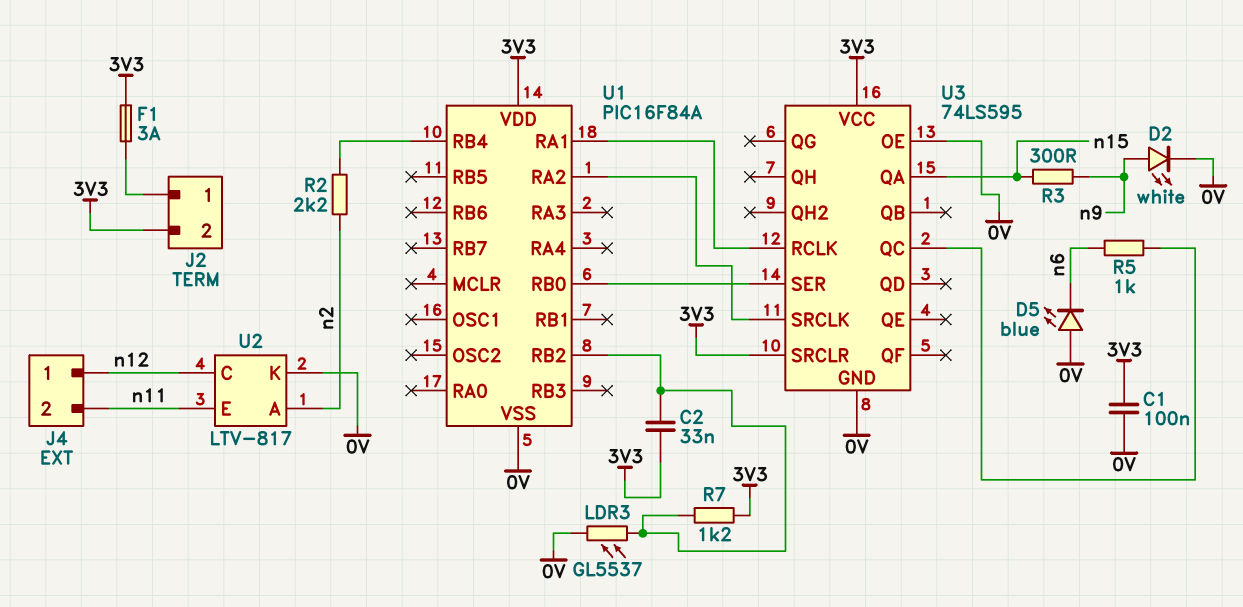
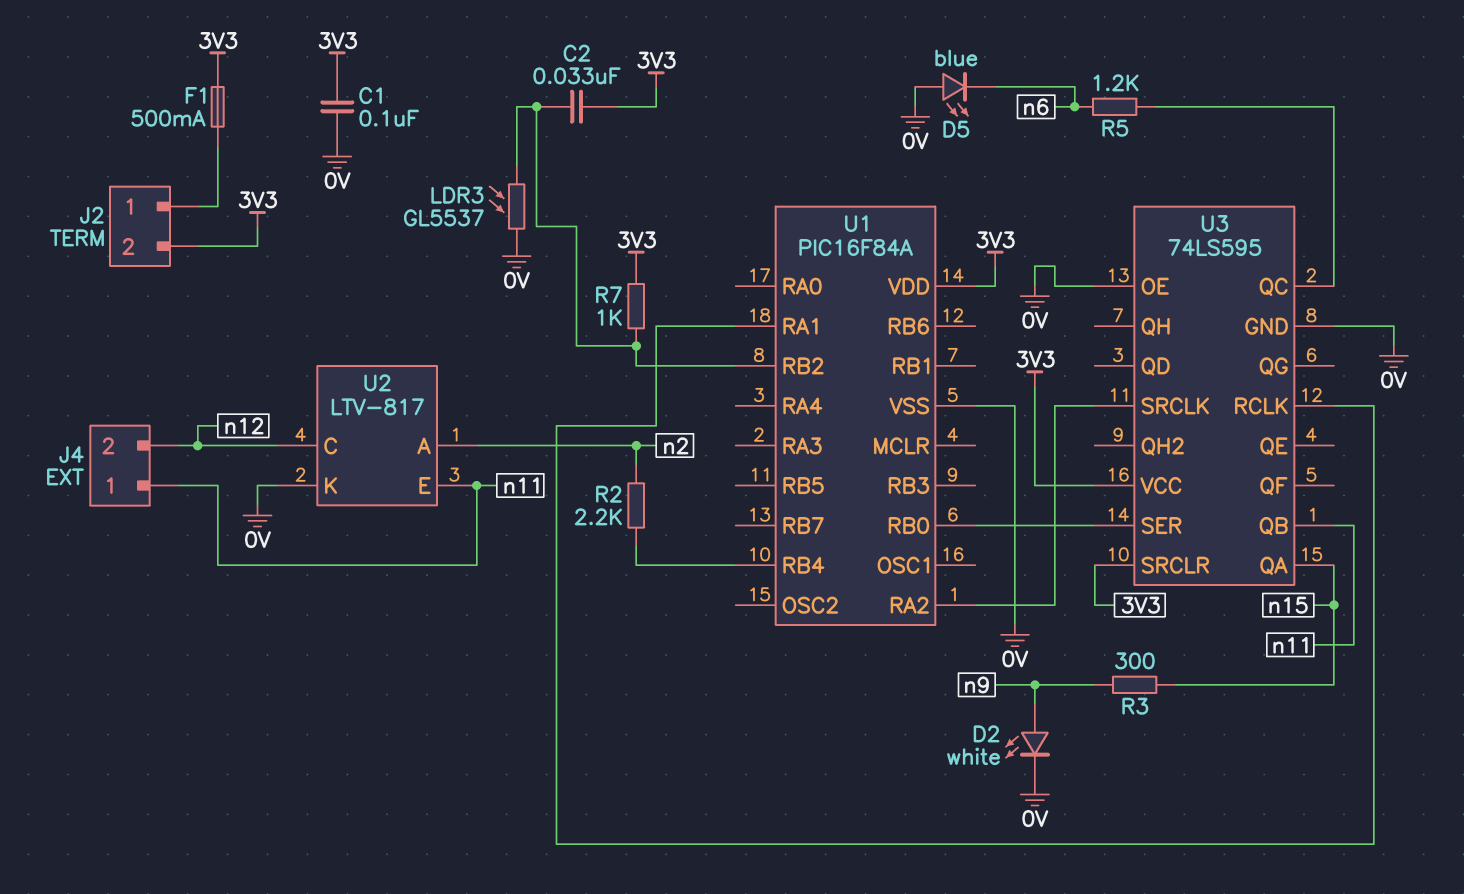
F1: 3A (3V3, J2/1) -> 500mA (3V3, J2/1)
J4 pin 1: n12 -> n11
J4 pin 2: n11 -> n12
R5: 1k (U3/QC, n6) -> 1.2k (U3/QC, n6)
R7: 1.2k (3V3, U1/RB2) -> 1k (3V3, U1/RB2)
U3 pin QB: none -> n11

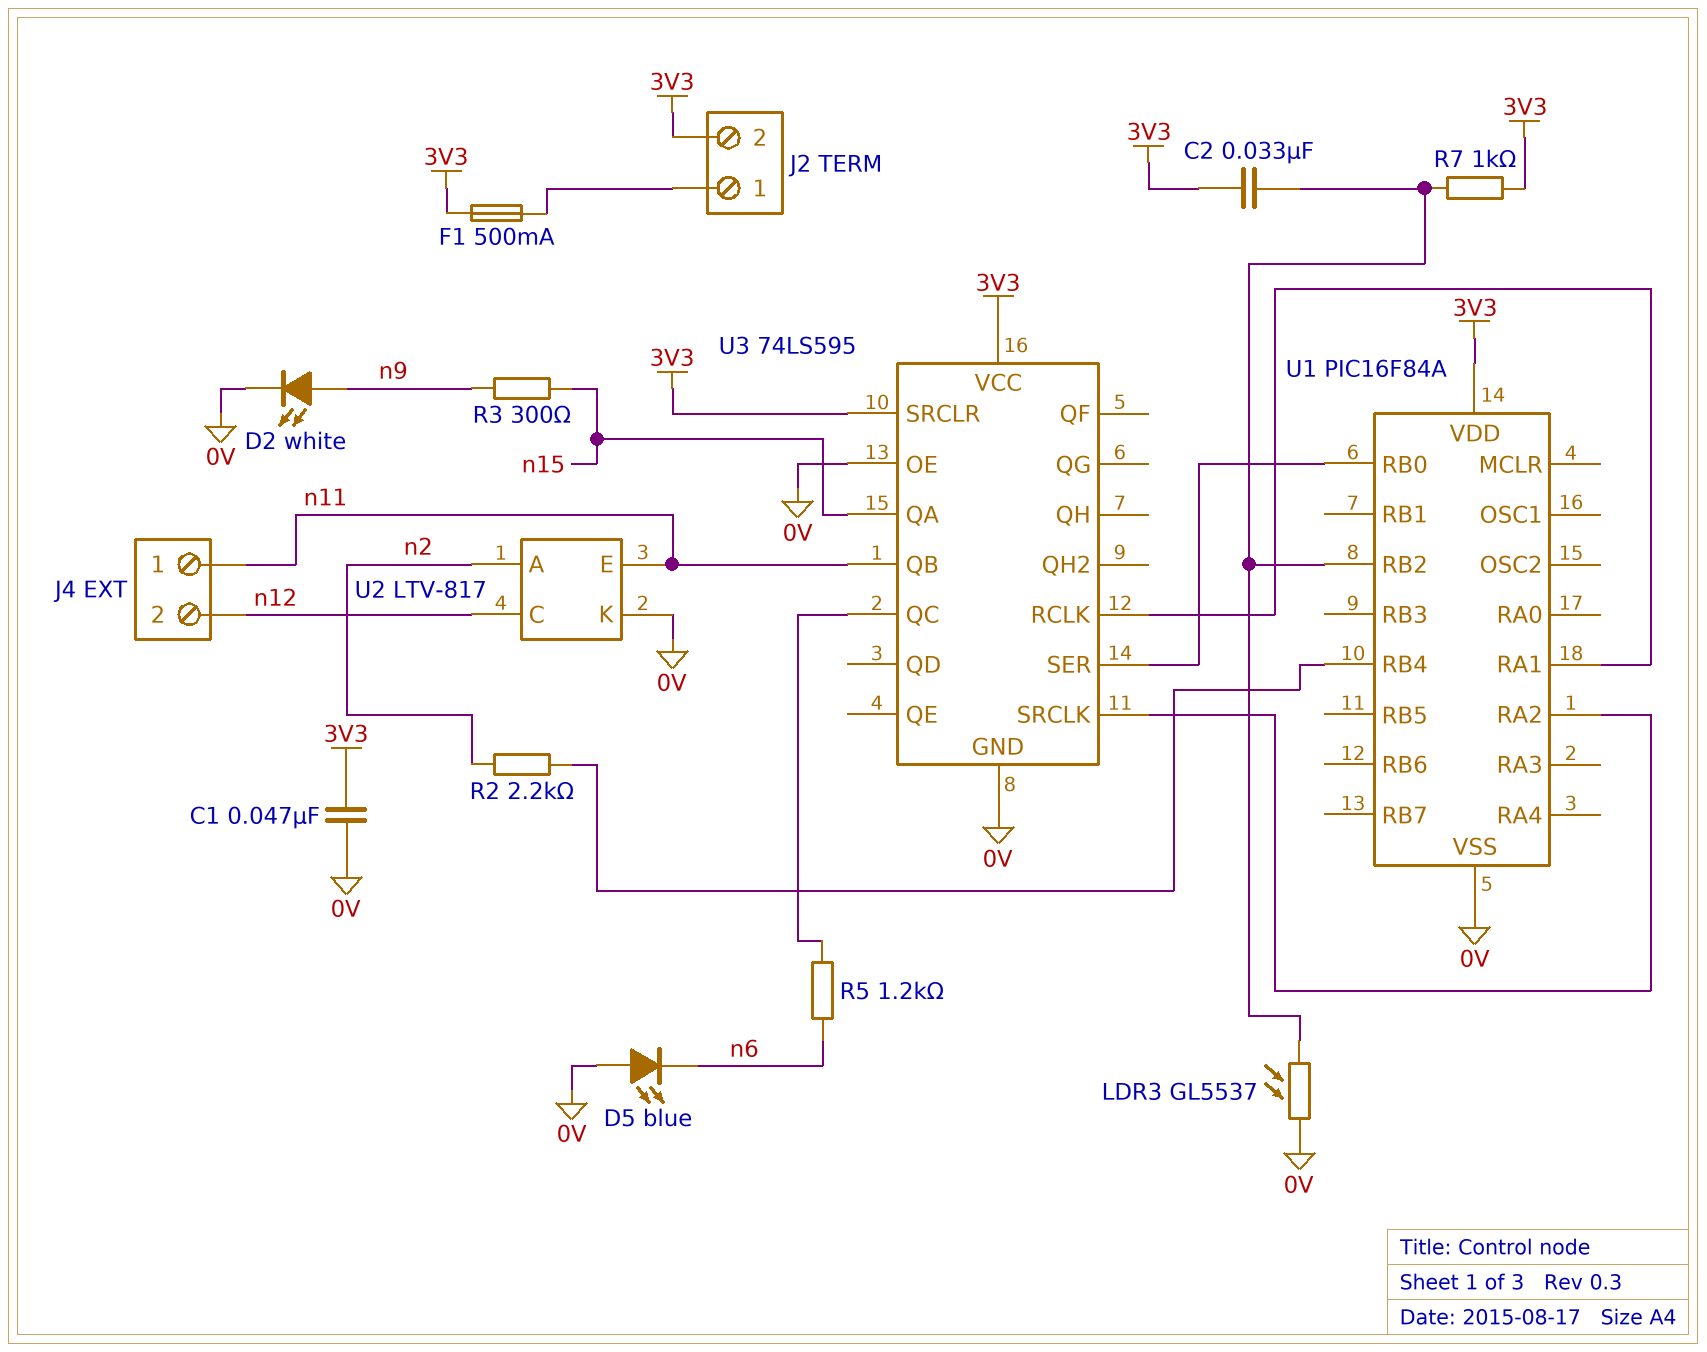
C1: 100nF (0V, 3V3) -> 47nF (0V, 3V3)

